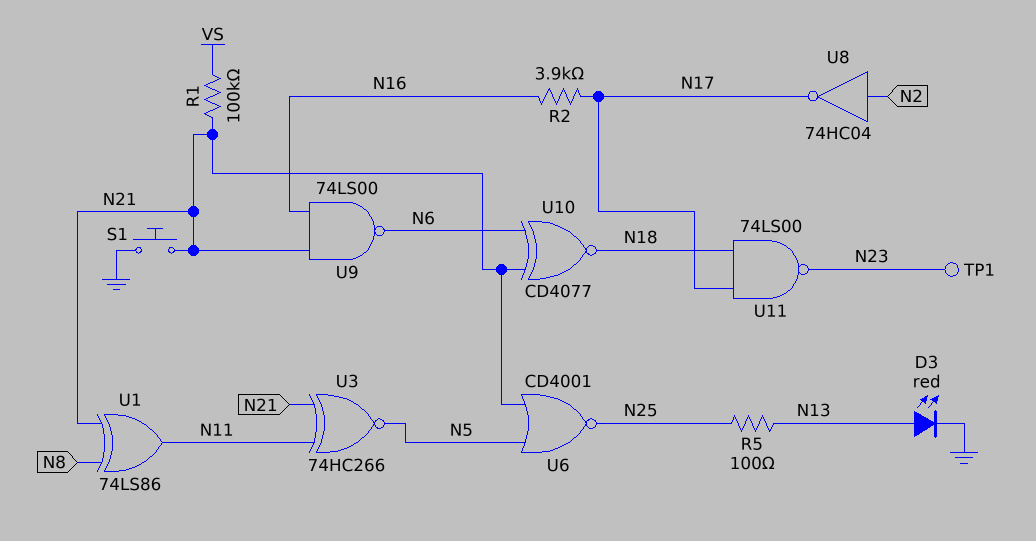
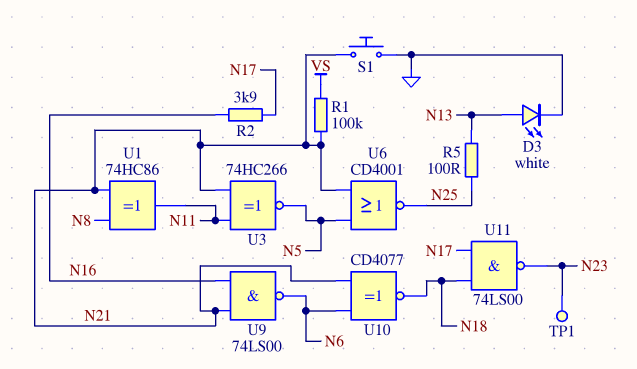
D3: LED red (A N13, K GND) -> LED white (A N13, K GND)
U1: XOR 74LS86 (in N8, in N21, out N11) -> XOR 74HC86 (in N8, in N21, out N11)
U8: NOT 74HC04 (in N2, out N17) -> none

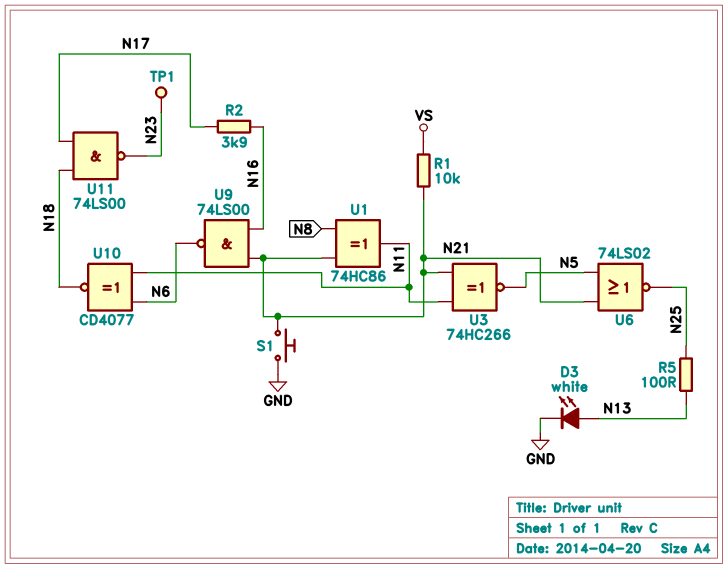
R1: 100k (N21, VS) -> 10k (N21, VS)
U6: NOR CD4001 (in N5, in N21, out N25) -> NOR 74LS02 (in N5, in N21, out N25)
U10: XNOR CD4077 (in N6, in N21, out N18) -> XNOR CD4077 (in N6, in N11, out N18)

